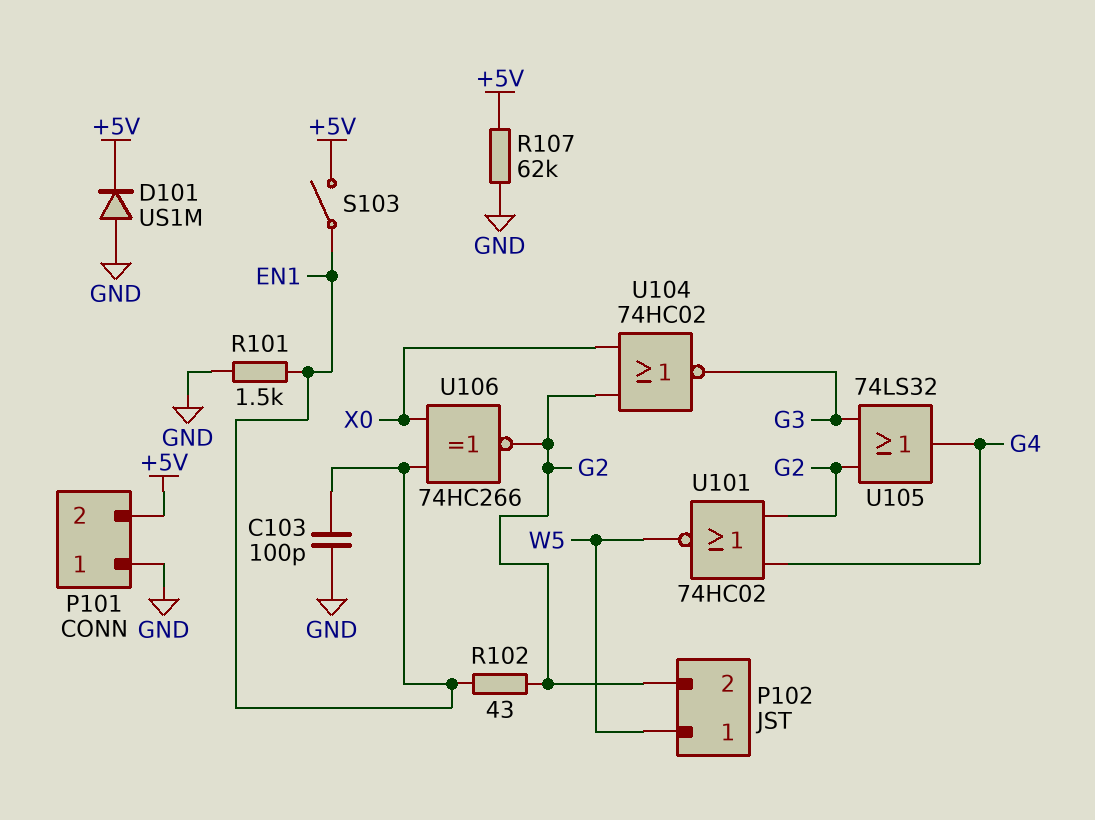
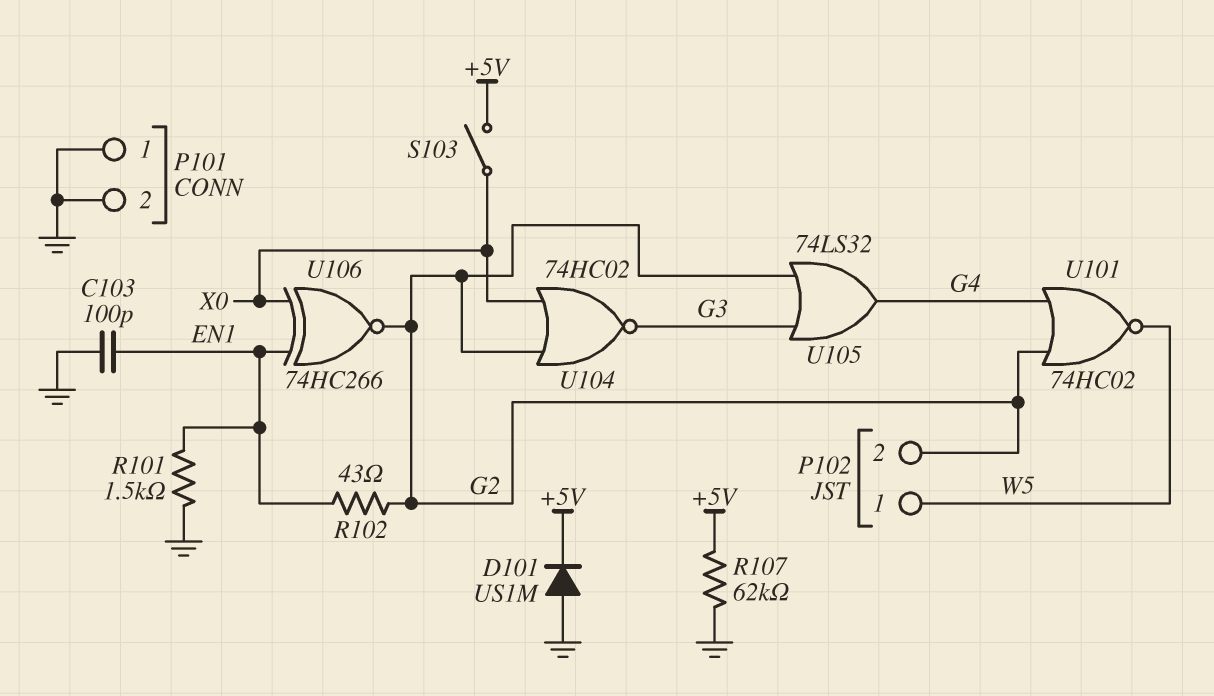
P101 pin 2: +5V -> GND
S103: switch (+5V, EN1) -> switch (+5V, X0)

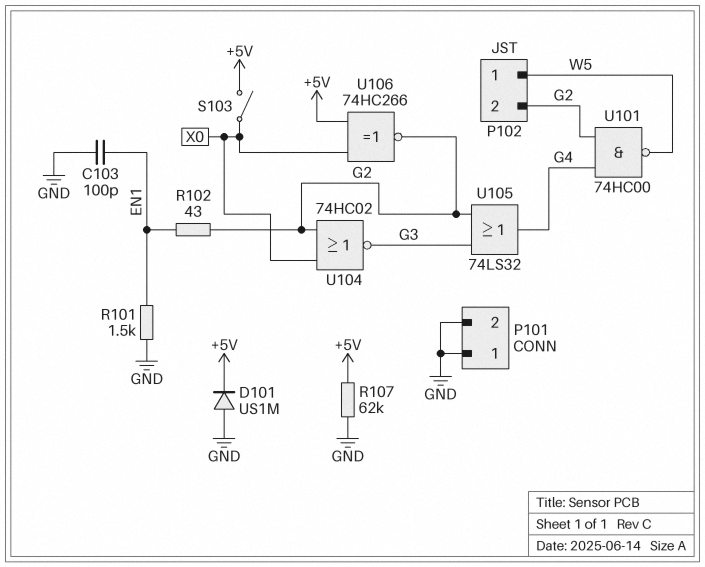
U101: NOR 74HC02 (in G2, in G4, out W5) -> NAND 74HC00 (in G2, in G4, out W5)
U106: XNOR 74HC266 (in EN1, in X0, out G2) -> XNOR 74HC266 (in +5V, in X0, out G2)

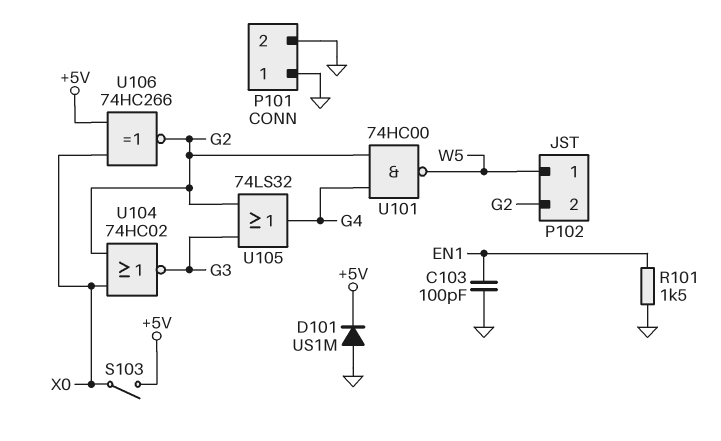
R102: 43 (EN1, G2) -> none
R107: 62k (+5V, GND) -> none

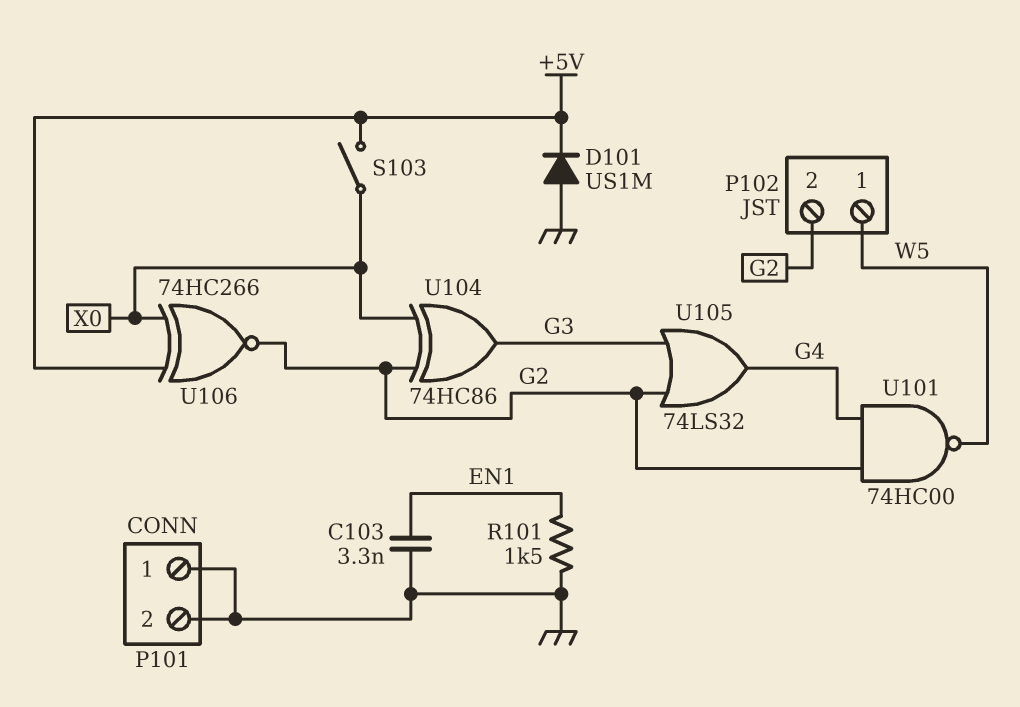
C103: 100pF (EN1, GND) -> 3.3nF (EN1, GND)
U104: NOR 74HC02 (in G2, in X0, out G3) -> XOR 74HC86 (in G2, in X0, out G3)

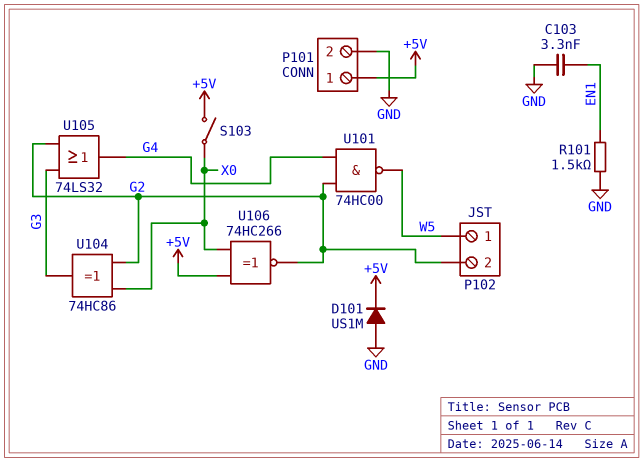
P101 pin 1: GND -> +5V

